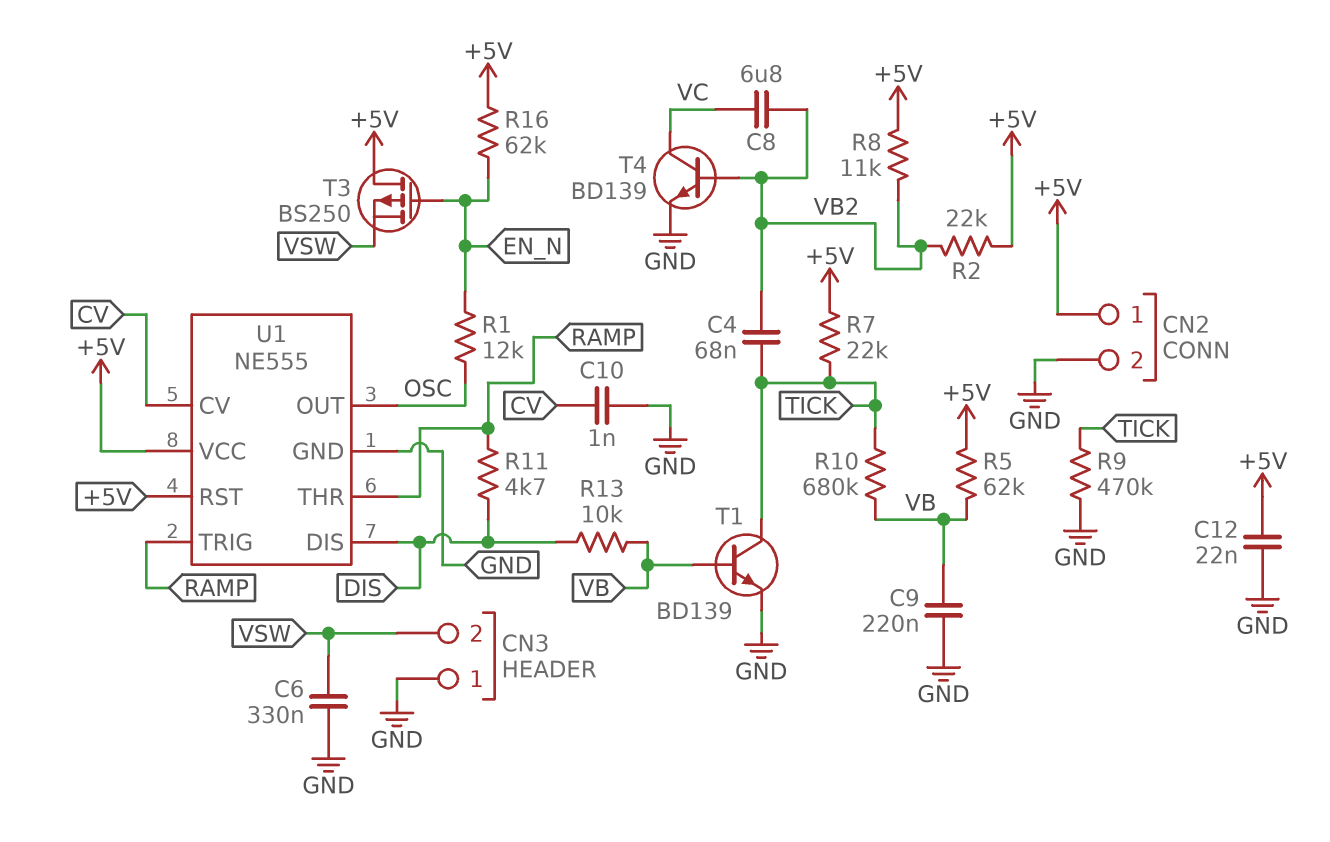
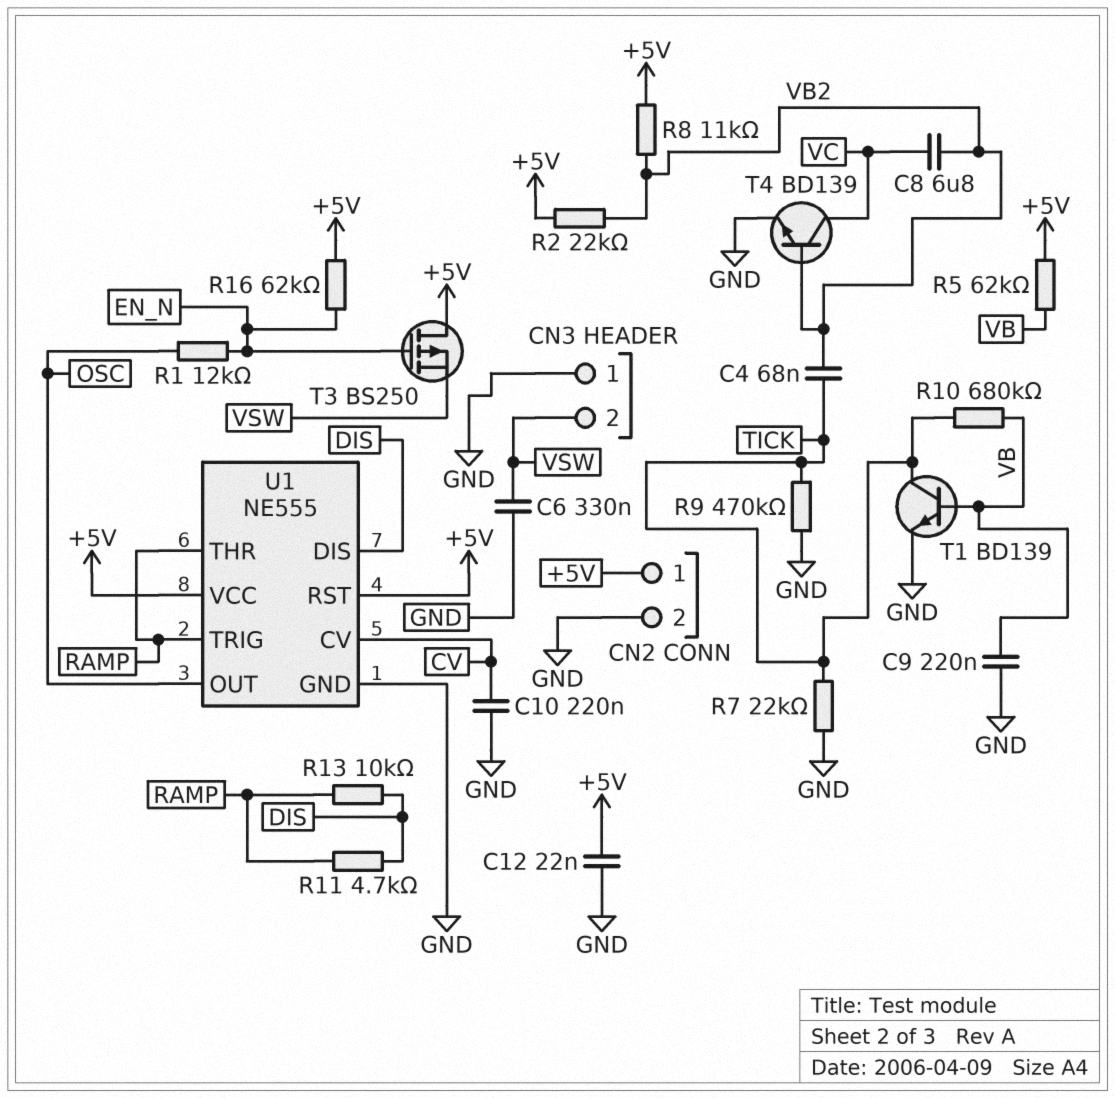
C10: 1nF (CV, GND) -> 220nF (CV, GND)
R7: 22k (+5V, TICK) -> 22k (GND, TICK)
R13: 10k (DIS, VB) -> 10k (DIS, RAMP)

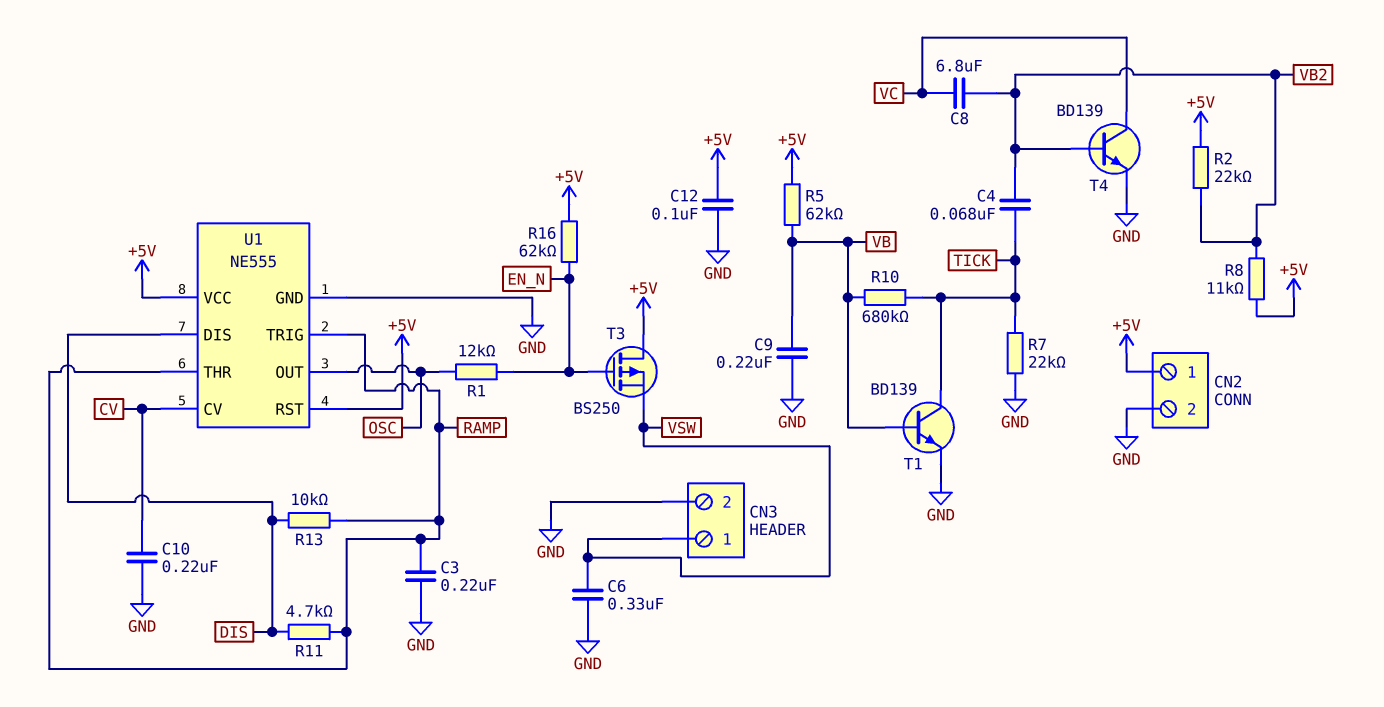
C3: none -> 220nF (GND, RAMP)
C12: 22nF (+5V, GND) -> 100nF (+5V, GND)
CN3 pin 1: GND -> VSW
CN3 pin 2: VSW -> GND
R9: 470k (GND, TICK) -> none

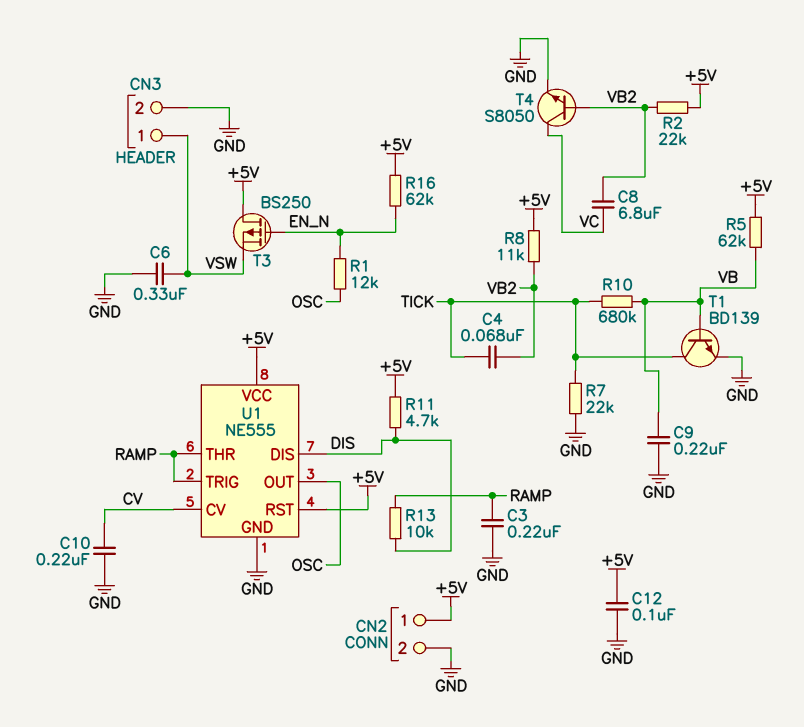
R11: 4.7k (DIS, RAMP) -> 4.7k (+5V, DIS)
T4: NPN BD139 (B VB2, C VC, E GND) -> NPN S8050 (B VB2, C VC, E GND)

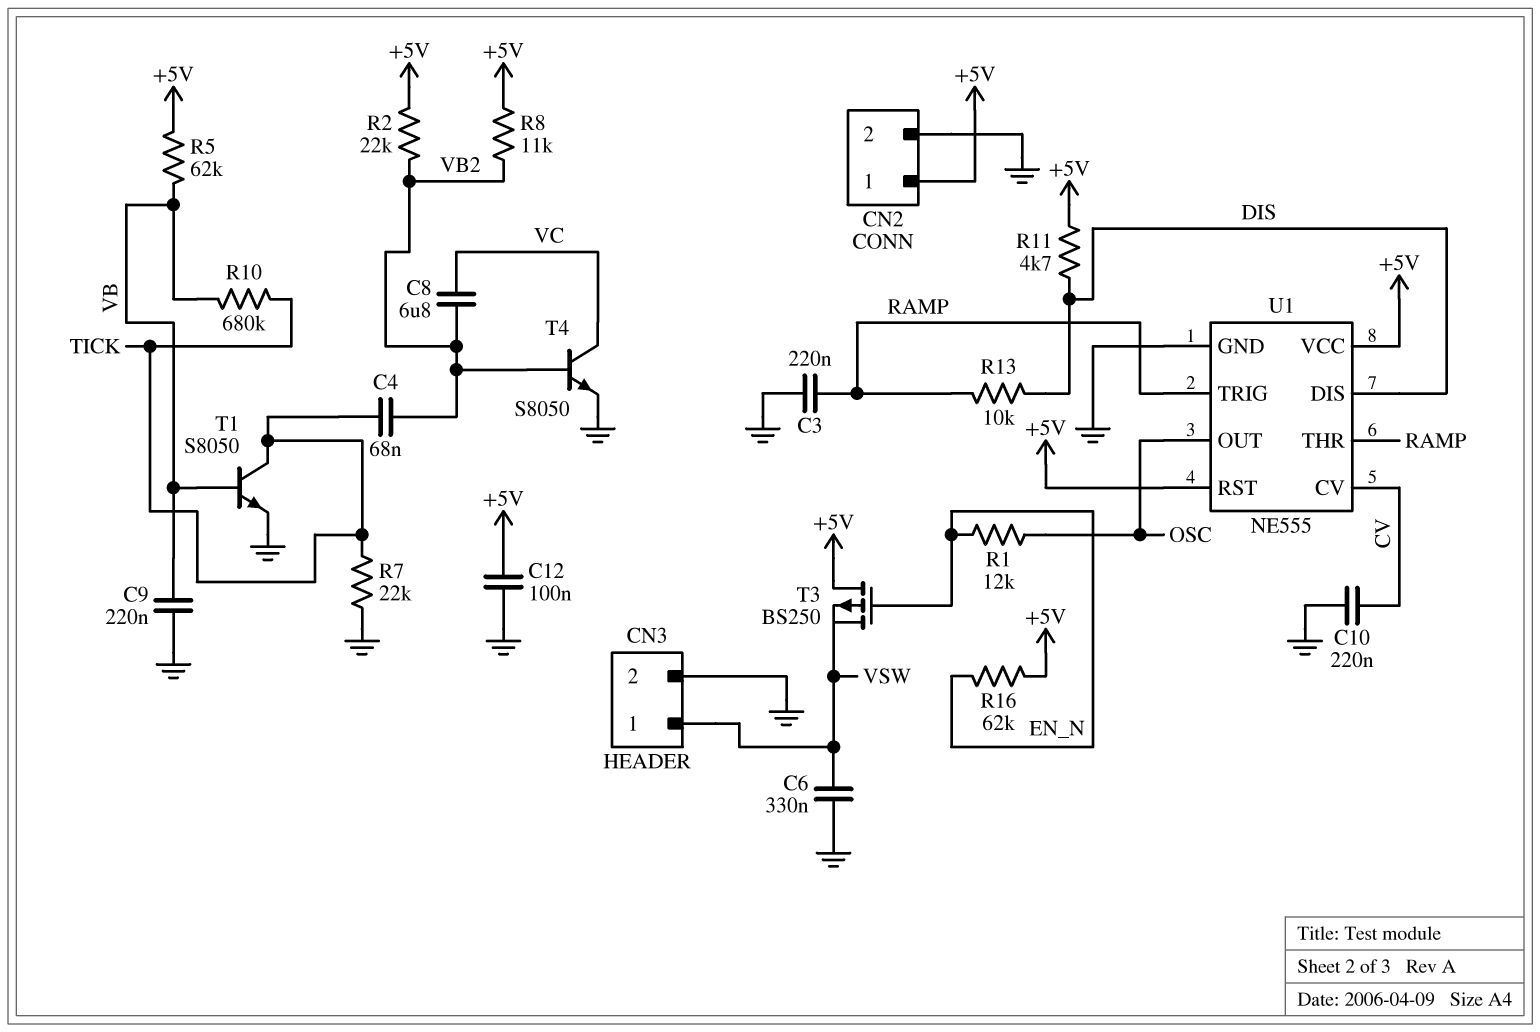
T1: NPN BD139 (B VB, C TICK, E GND) -> NPN S8050 (B VB, C TICK, E GND)

